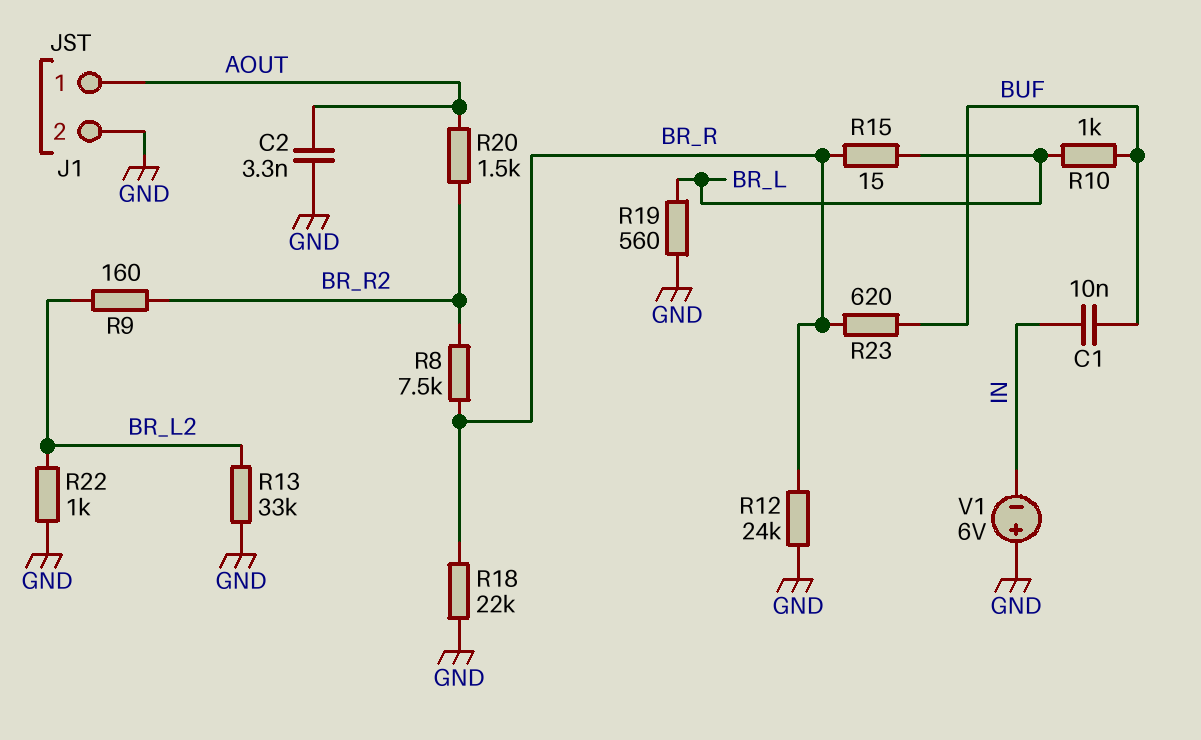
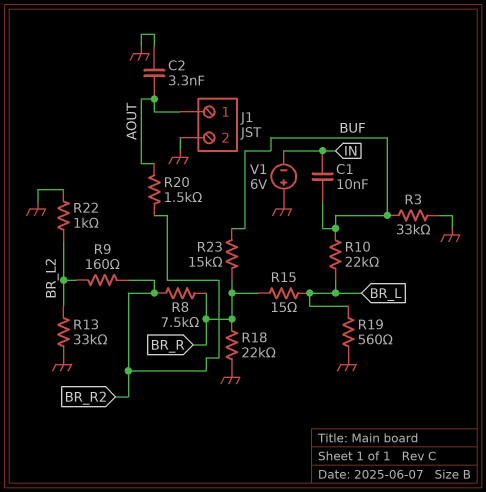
R3: none -> 33k (BUF, GND)
R10: 1k (BR_L, BUF) -> 22k (BR_L, BUF)
R12: 24k (BR_R, GND) -> none
R23: 620 (BR_R, BUF) -> 15k (BR_R, BUF)

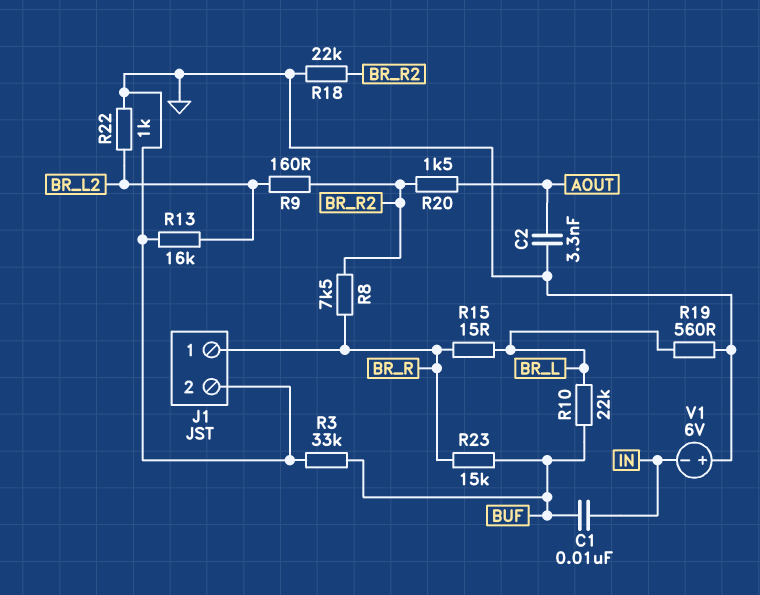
J1 pin 1: AOUT -> BR_R
R13: 33k (BR_L2, GND) -> 16k (BR_L2, GND)
R18: 22k (BR_R, GND) -> 22k (BR_R2, GND)

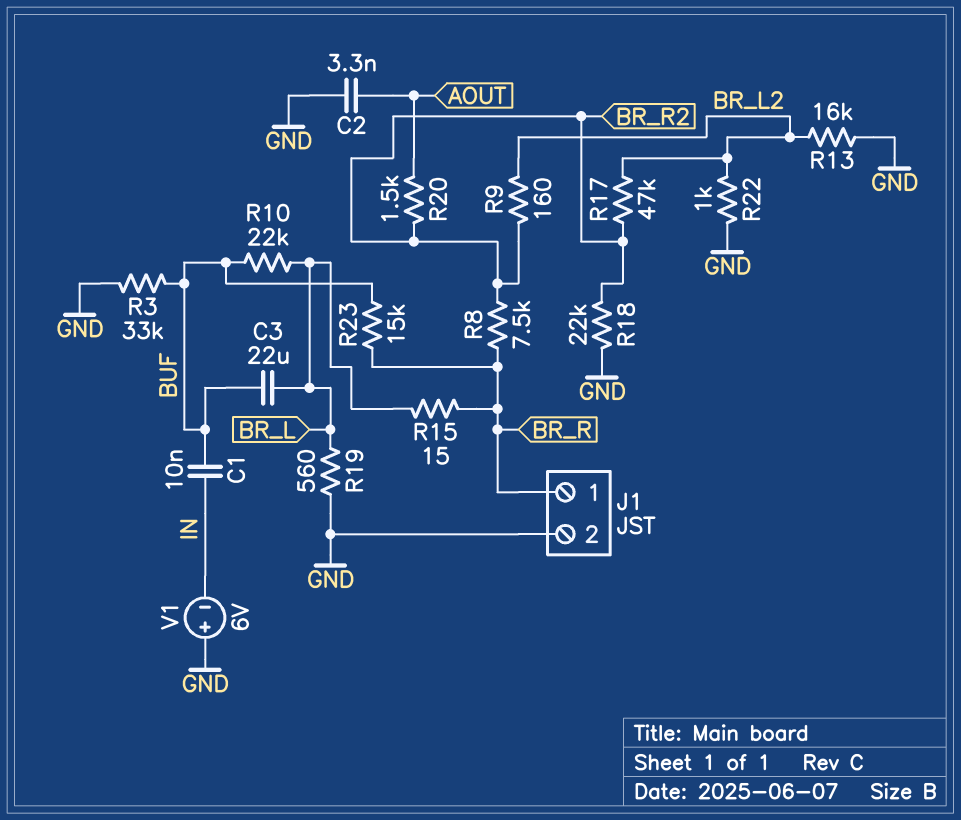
C3: none -> 22uF (BR_L, BUF)
R17: none -> 47k (BR_L2, BR_R2)

